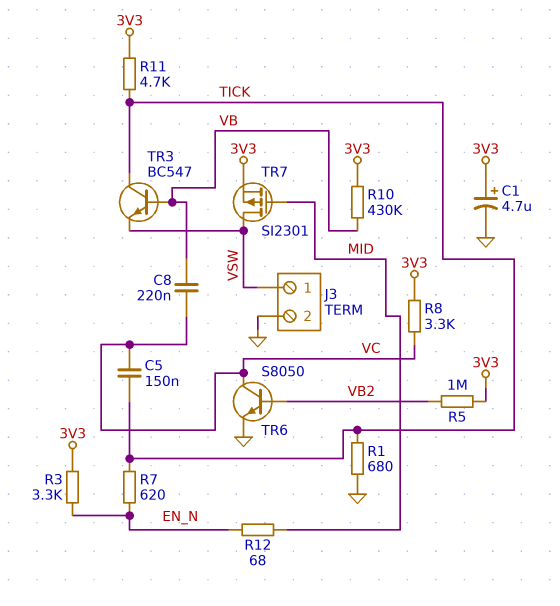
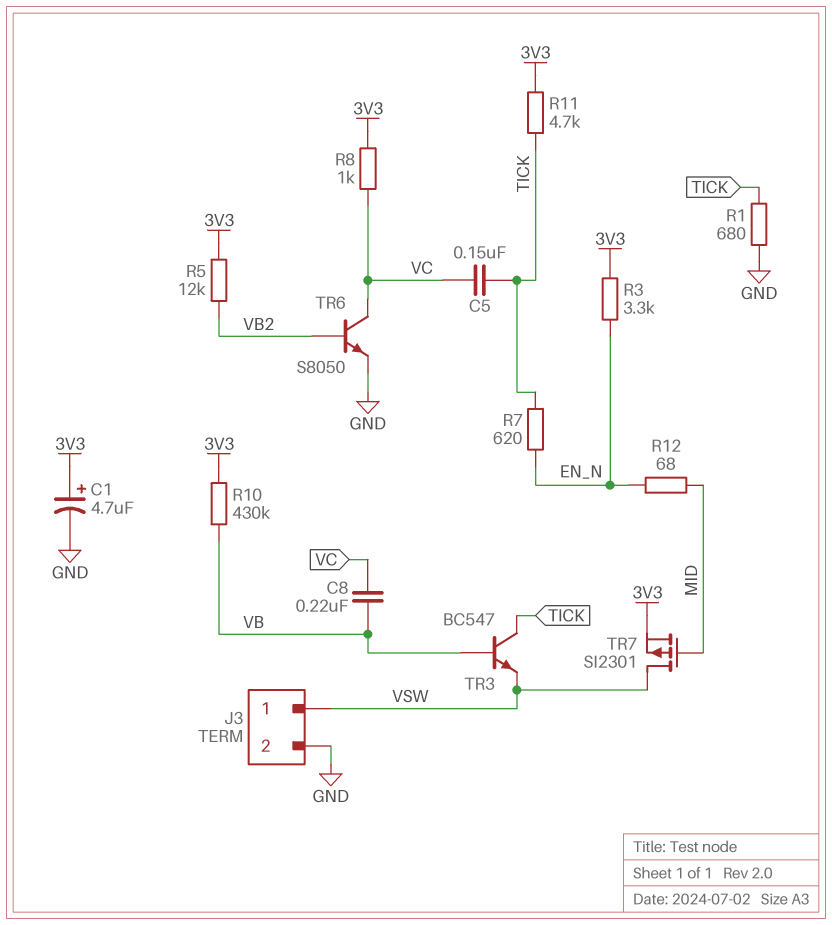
R5: 1M (3V3, VB2) -> 12k (3V3, VB2)
R8: 3.3k (3V3, VC) -> 1k (3V3, VC)

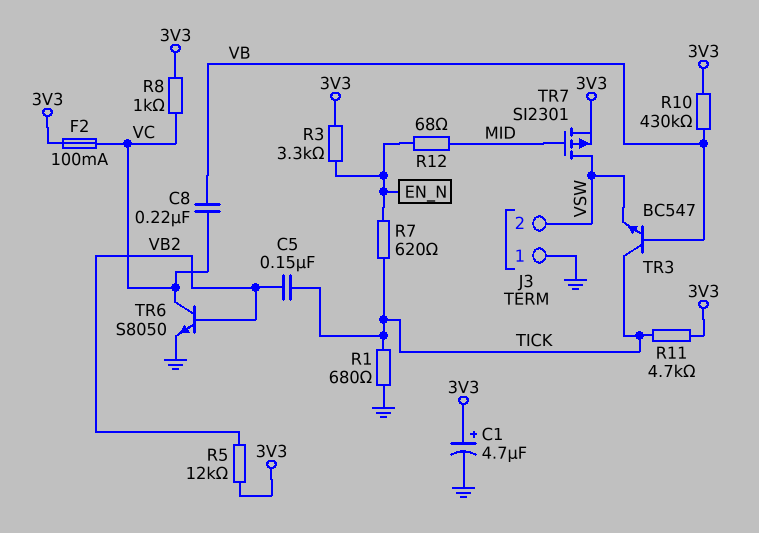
C5: 150nF (TICK, VC) -> 150nF (TICK, VB2)
F2: none -> 100mA (3V3, VC)
J3 pin 1: VSW -> GND
J3 pin 2: GND -> VSW

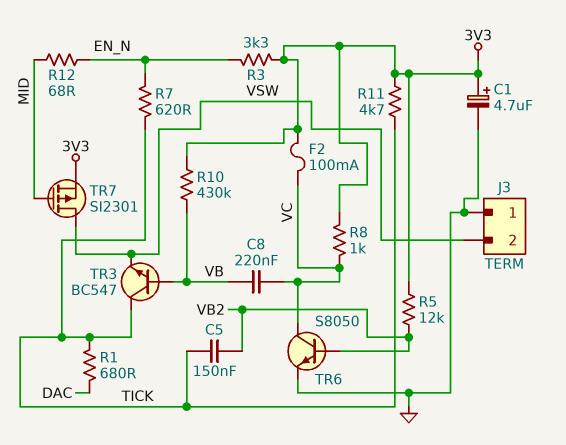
R1: 680 (GND, TICK) -> 680 (DAC, TICK)

